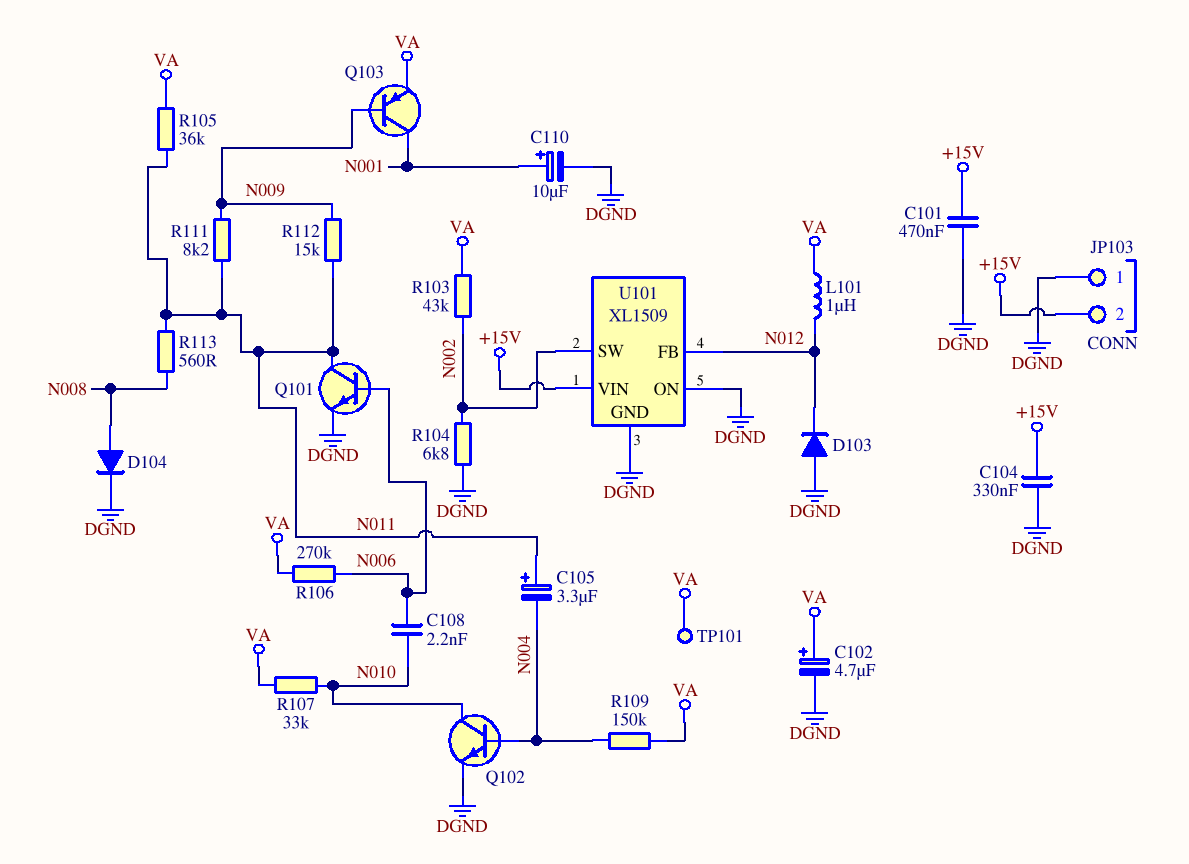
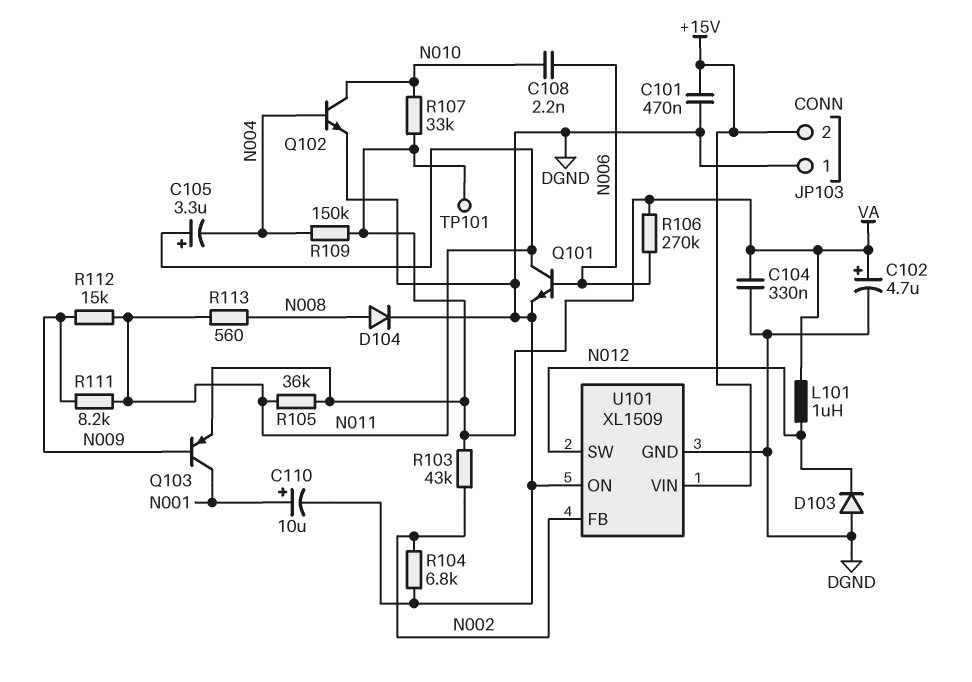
C104: 330nF (+15V, DGND) -> 330nF (DGND, VA)
U101 pin FB: N012 -> N002
U101 pin SW: N002 -> N012

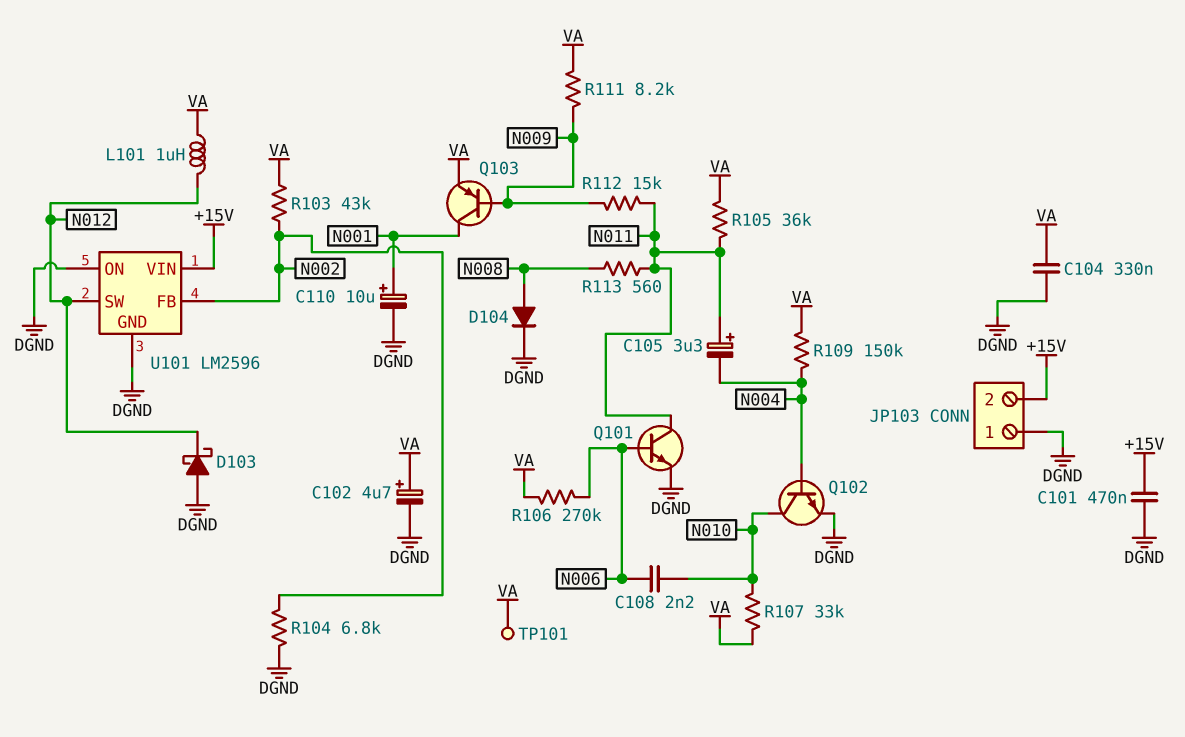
D103: diode (A DGND, K N012) -> schottky (A DGND, K N012)
R111: 8.2k (N009, N011) -> 8.2k (N009, VA)
U101: XL1509 -> LM2596

